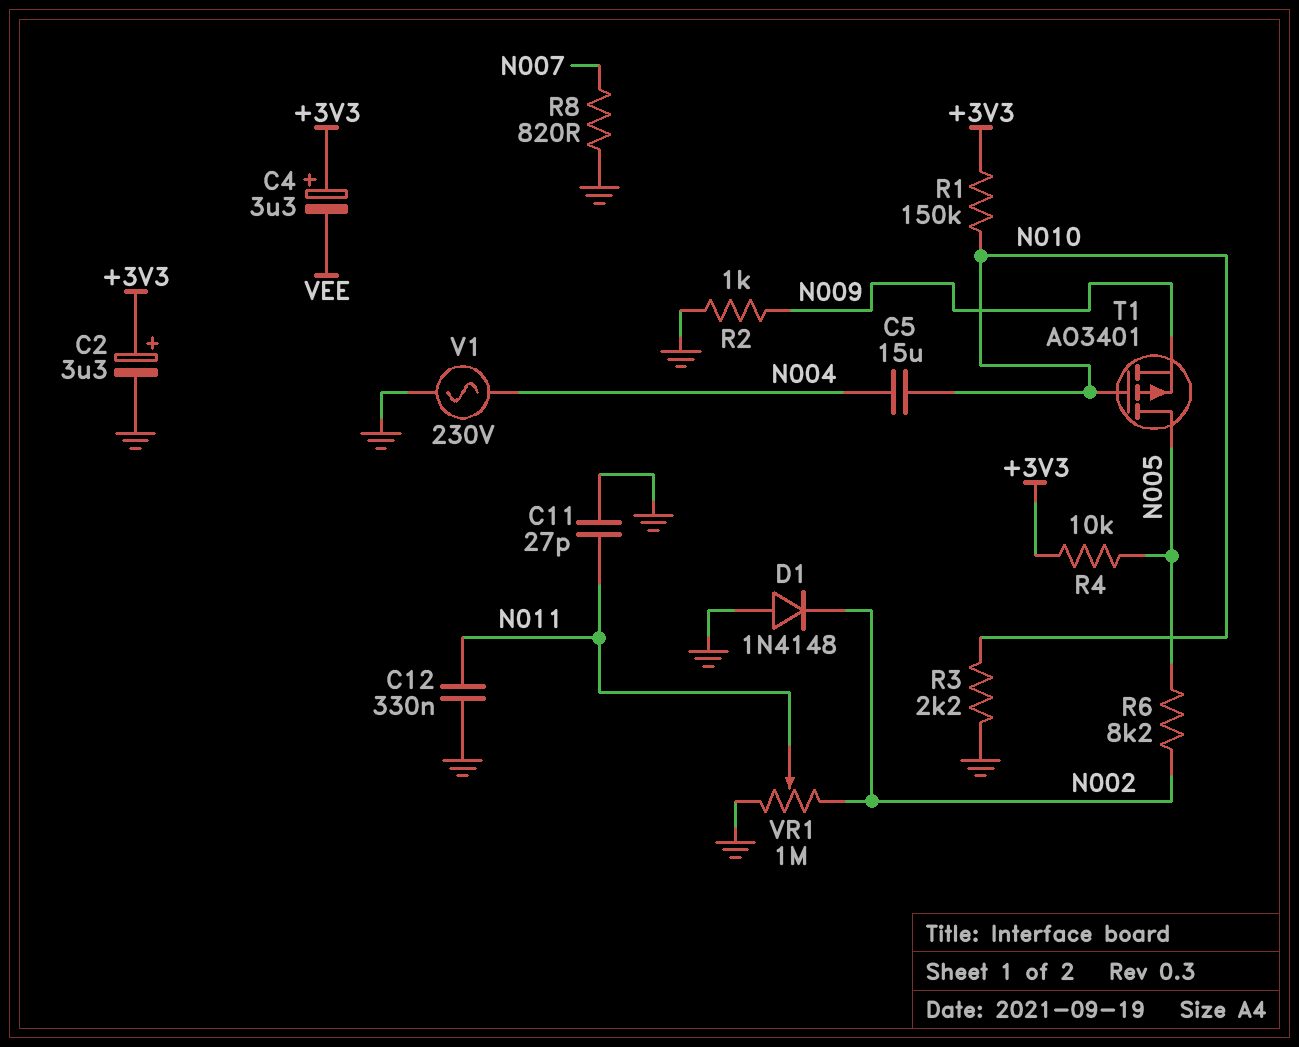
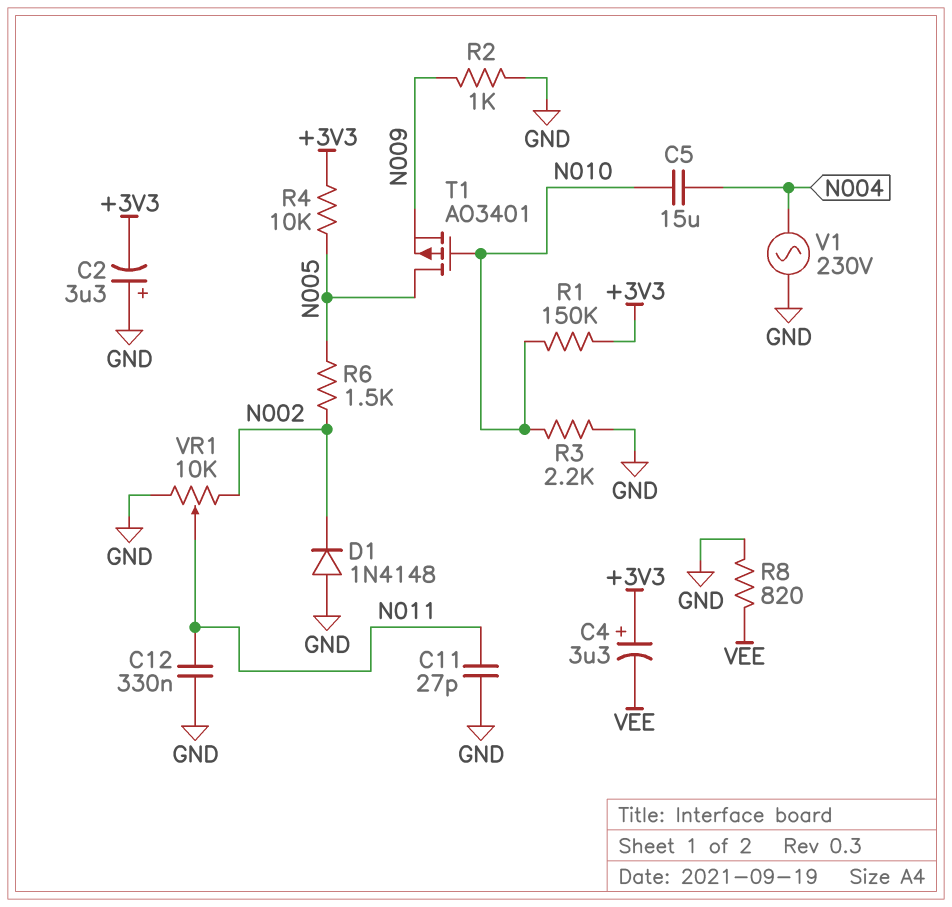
C2: 3.3uF (plus +3V3, minus GND) -> 3.3uF (plus GND, minus +3V3)
R6: 8.2k (N002, N005) -> 1.5k (N002, N005)
R8: 820 (GND, N007) -> 820 (GND, VEE)
VR1: 1M (GND, N002, wiper N011) -> 10k (GND, N002, wiper N011)

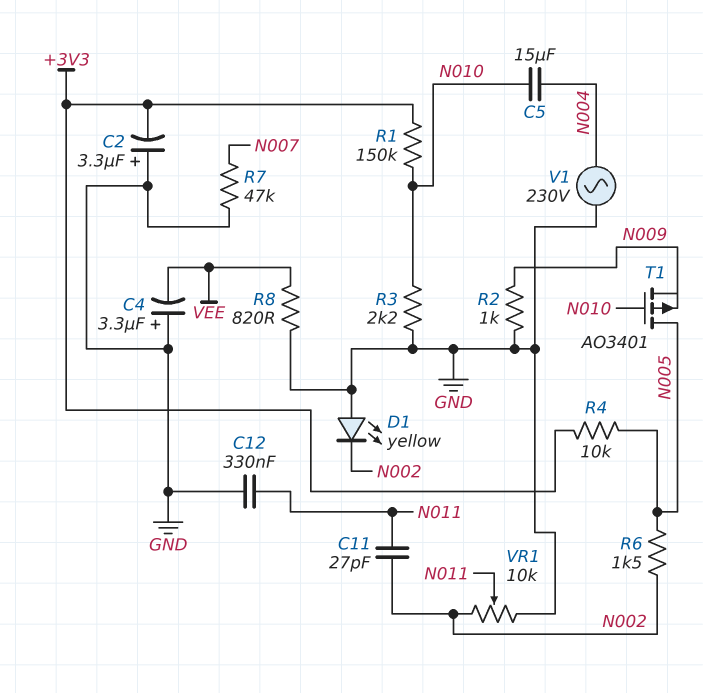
C4: 3.3uF (plus +3V3, minus VEE) -> 3.3uF (plus GND, minus VEE)
C11: 27pF (GND, N011) -> 27pF (N002, N011)
D1: diode 1N4148 (A GND, K N002) -> LED yellow (A GND, K N002)
R7: none -> 47k (GND, N007)

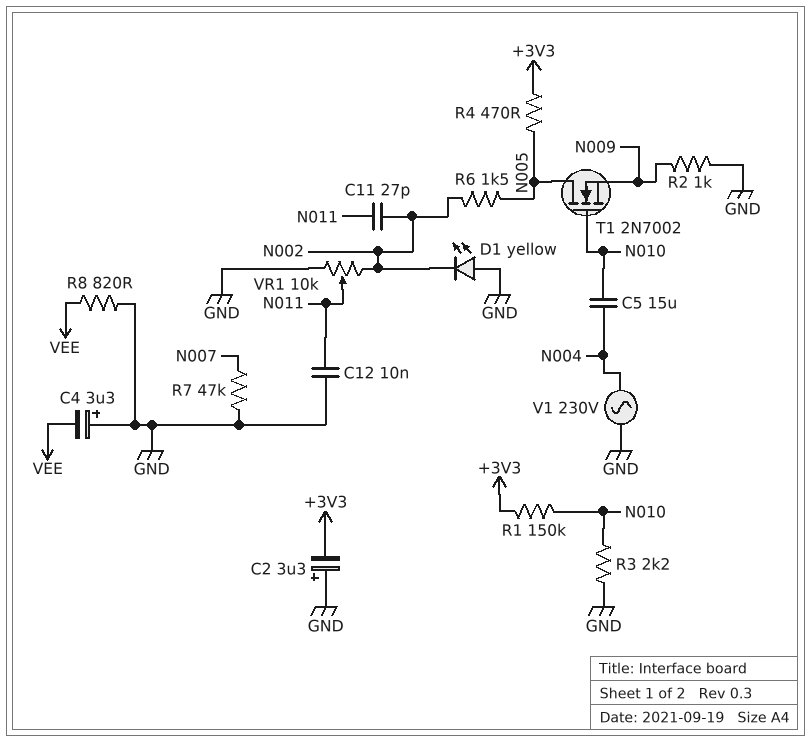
C12: 330nF (GND, N011) -> 10nF (GND, N011)
R4: 10k (+3V3, N005) -> 470 (+3V3, N005)
T1: PMOS AO3401 (G N010, D N005, S N009) -> NMOS 2N7002 (G N010, D N005, S N009)

